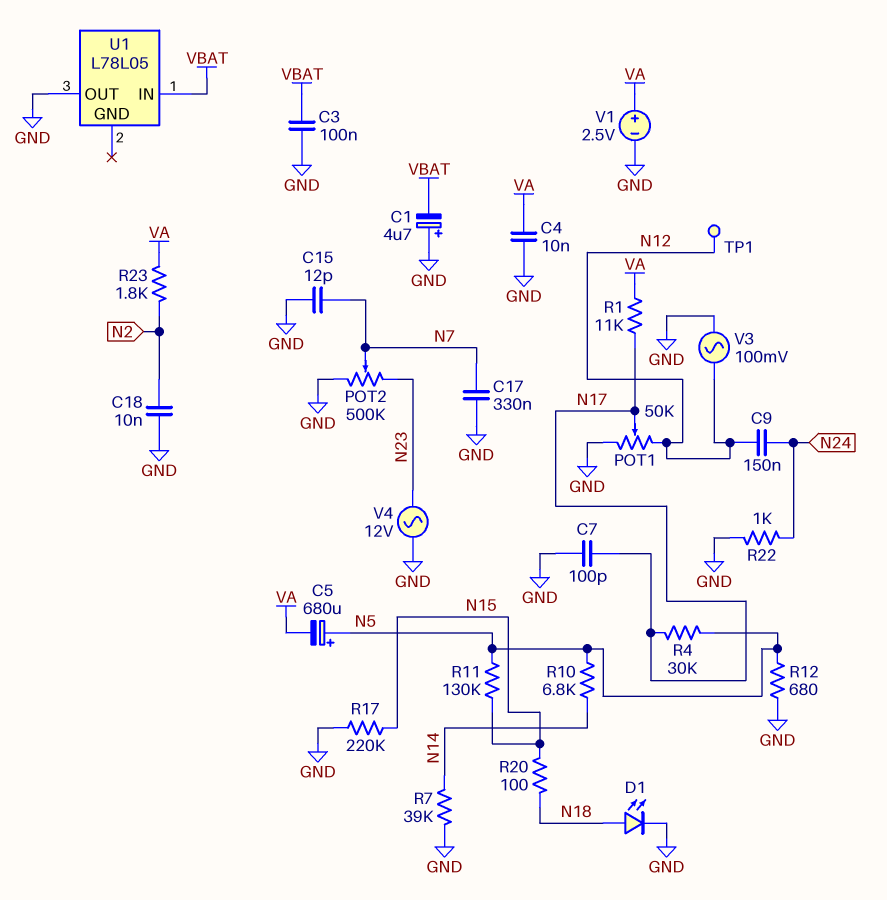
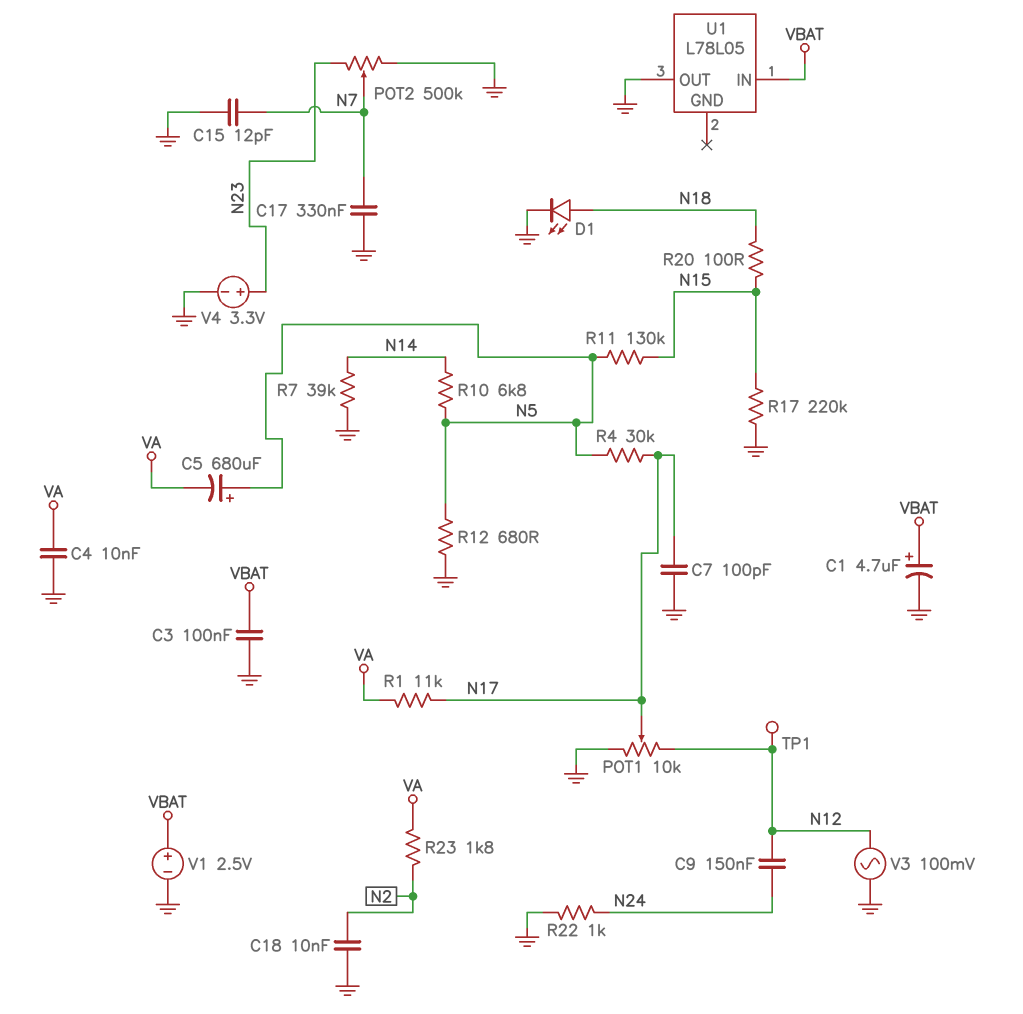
C1: 4.7uF (plus GND, minus VBAT) -> 4.7uF (plus VBAT, minus GND)
POT1: 50k (GND, N12, wiper N17) -> 10k (GND, N12, wiper N17)
V1: 2.5V (plus VA, minus GND) -> 2.5V (plus VBAT, minus GND)
V4: AC 12V (GND, N23) -> 3.3V (plus N23, minus GND)

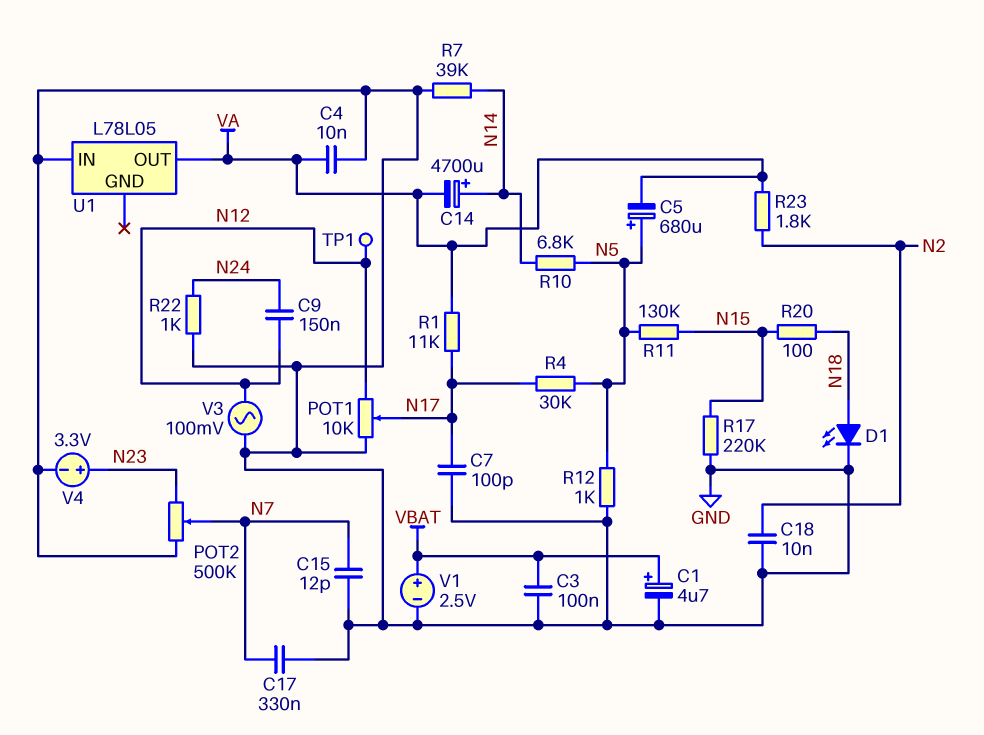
C14: none -> 4700uF (plus N14, minus VA)
R12: 680 (GND, N5) -> 1k (GND, N5)
U1 pin IN: VBAT -> GND
U1 pin OUT: GND -> VA

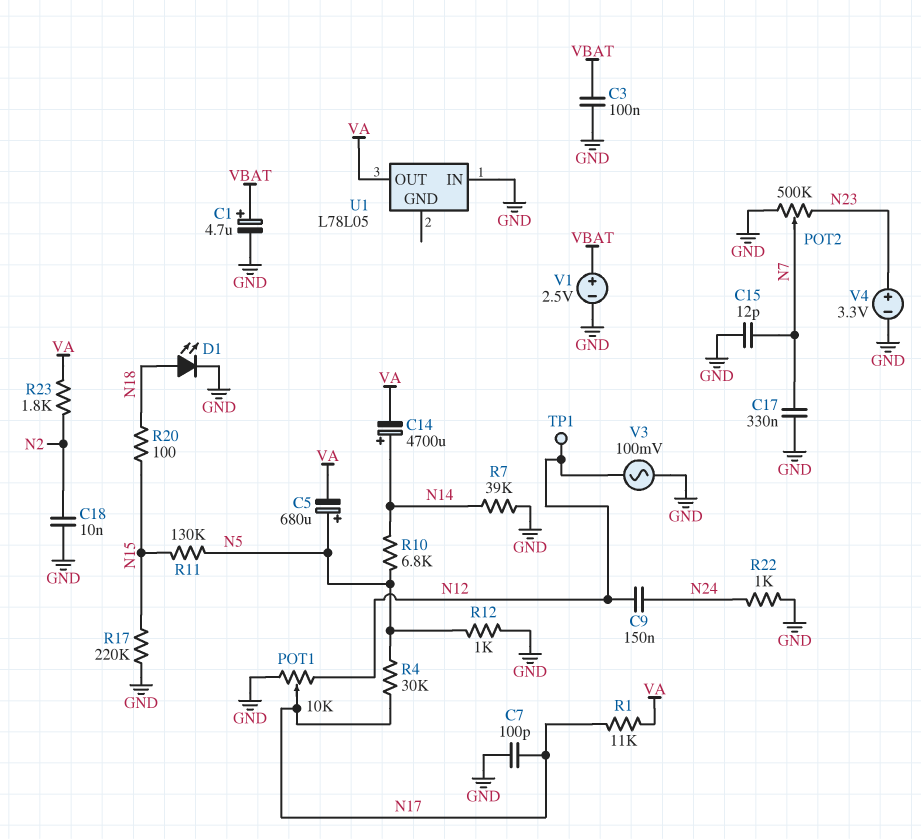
C4: 10nF (GND, VA) -> none

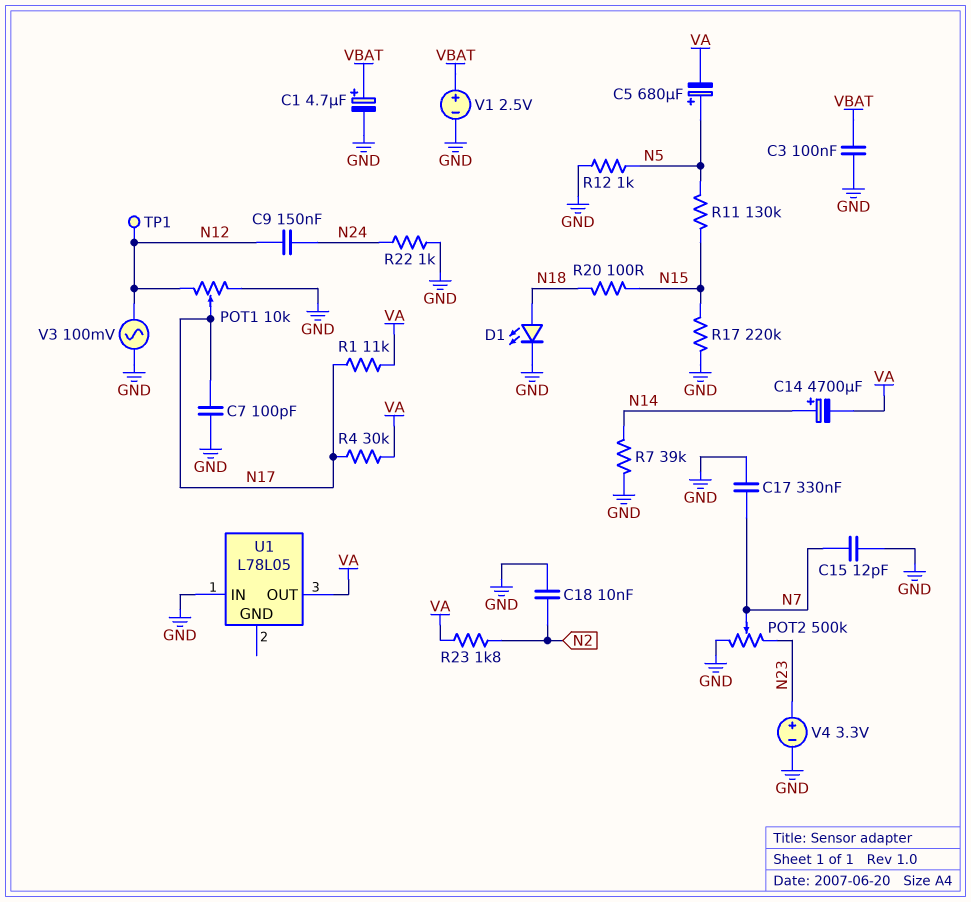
R4: 30k (N5, N17) -> 30k (N17, VA)
R10: 6.8k (N5, N14) -> none

